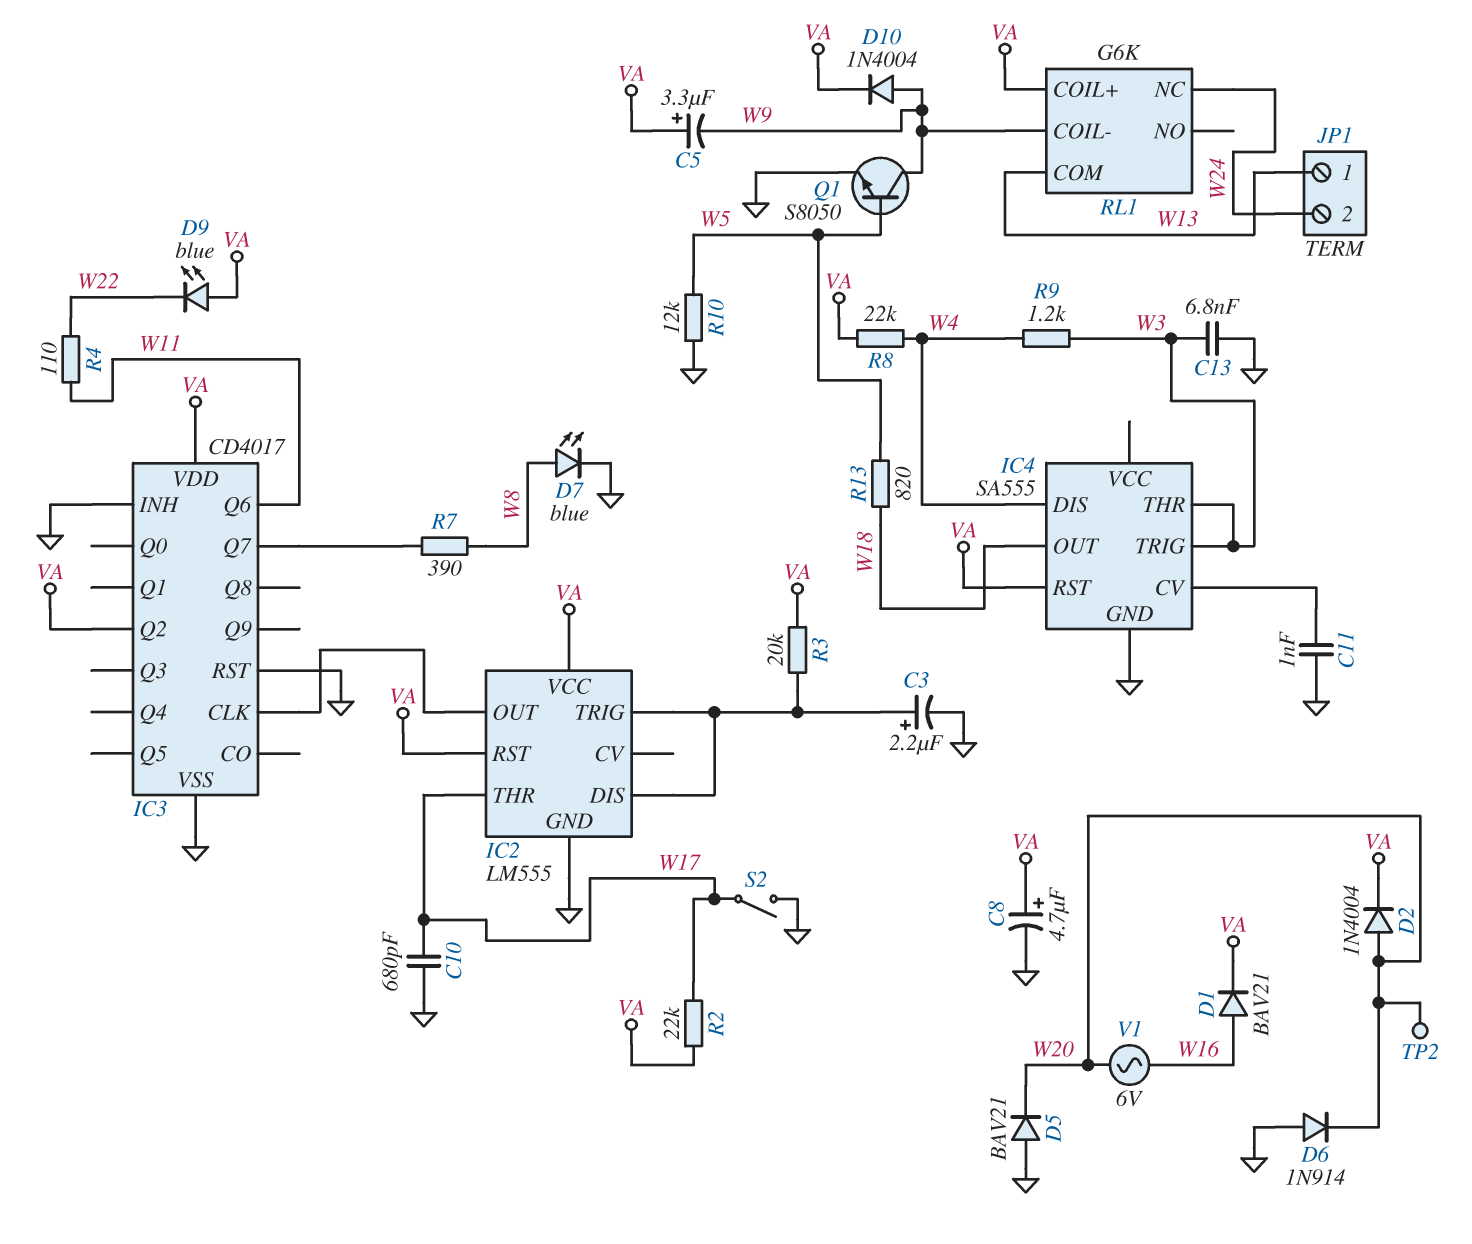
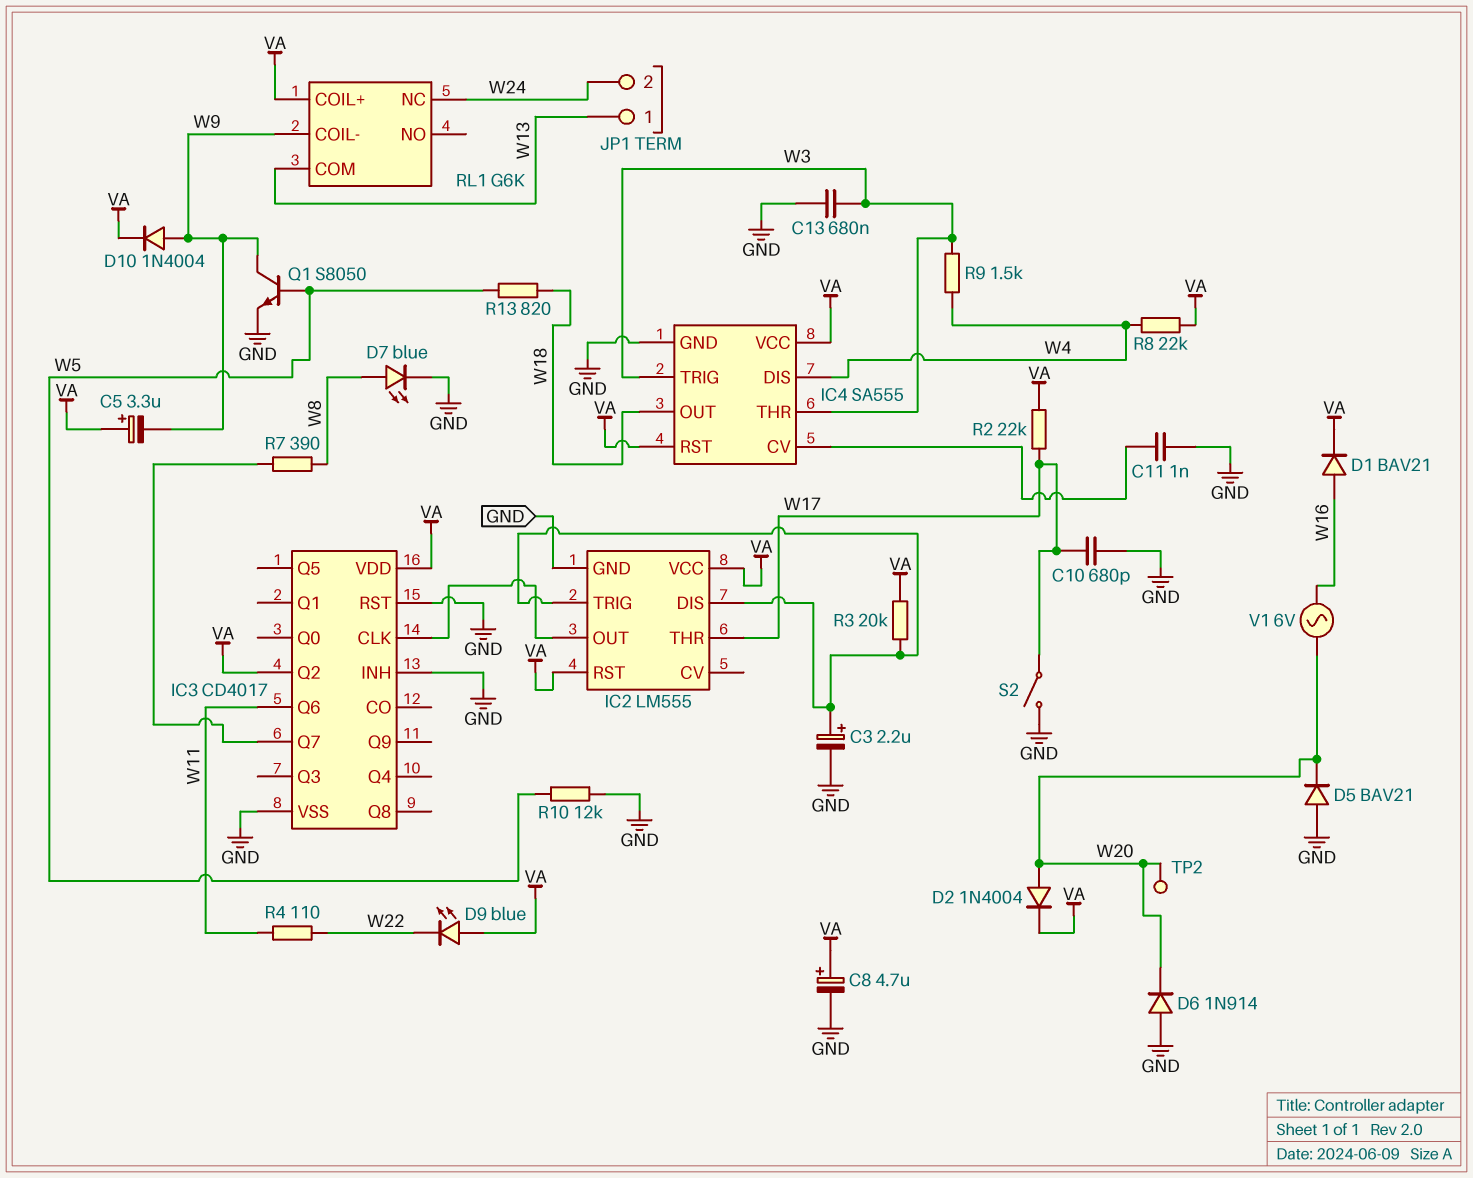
C13: 6.8nF (GND, W3) -> 680nF (GND, W3)
IC4 pin VCC: none -> VA
R9: 1.2k (W3, W4) -> 1.5k (W3, W4)

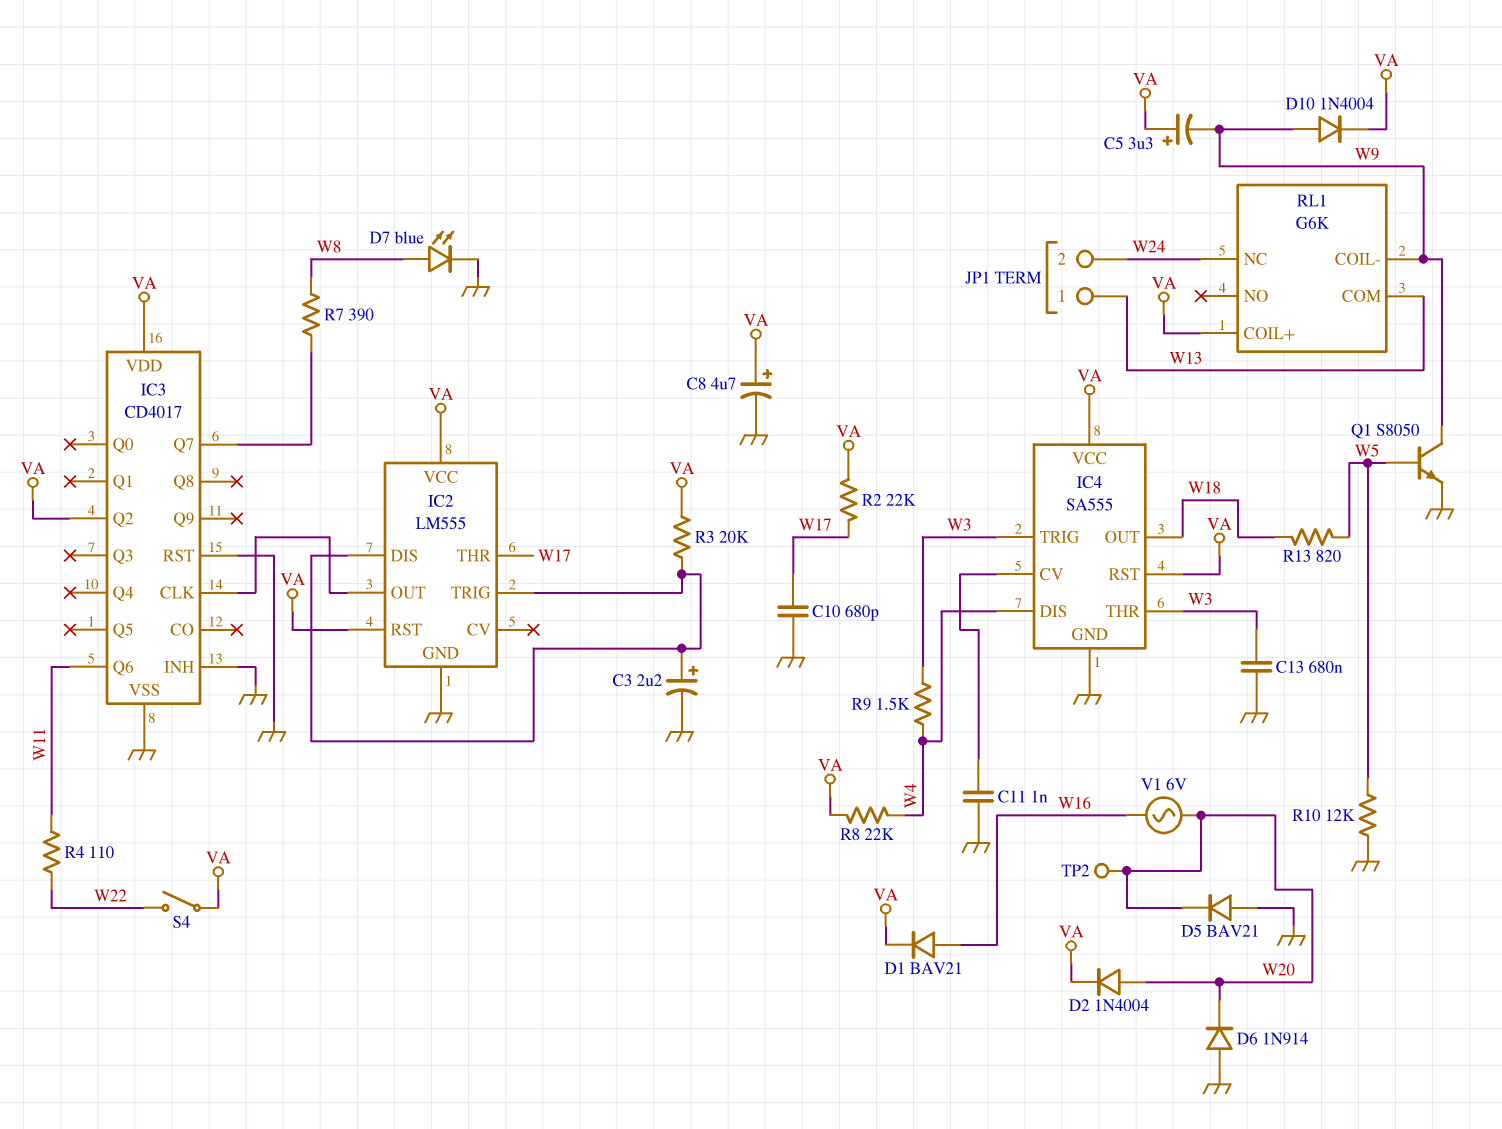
D9: LED blue (A VA, K W22) -> none
S2: switch (GND, W17) -> none
S4: none -> switch (VA, W22)

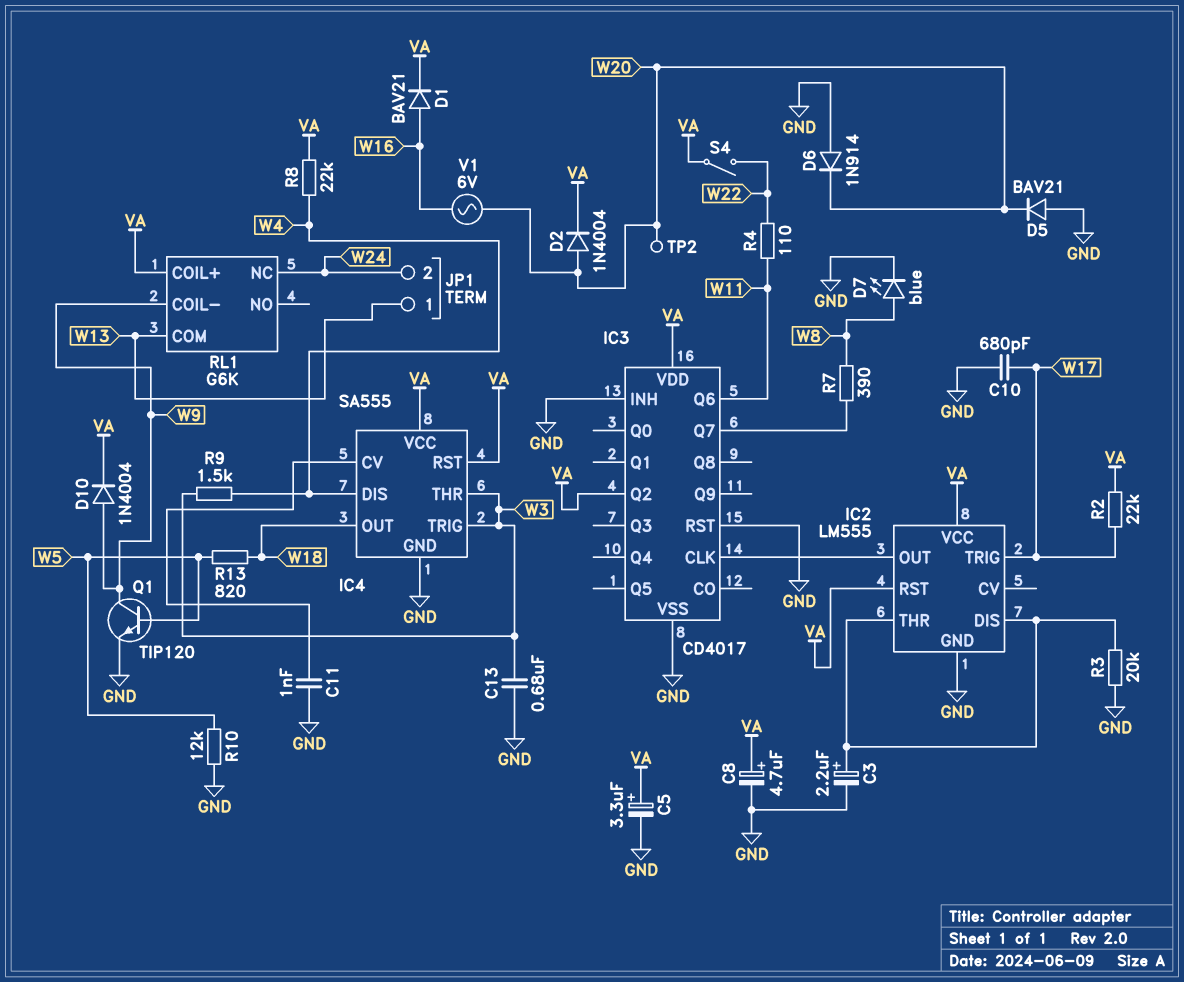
C5: 3.3uF (plus VA, minus W9) -> 3.3uF (plus VA, minus GND)
IC2 pin THR: W17 -> IC2/DIS
IC2 pin TRIG: IC2/DIS -> W17
Q1: NPN S8050 (B W5, C W9, E GND) -> NPN TIP120 (B W5, C W9, E GND)
R3: 20k (IC2/DIS, VA) -> 20k (GND, IC2/DIS)

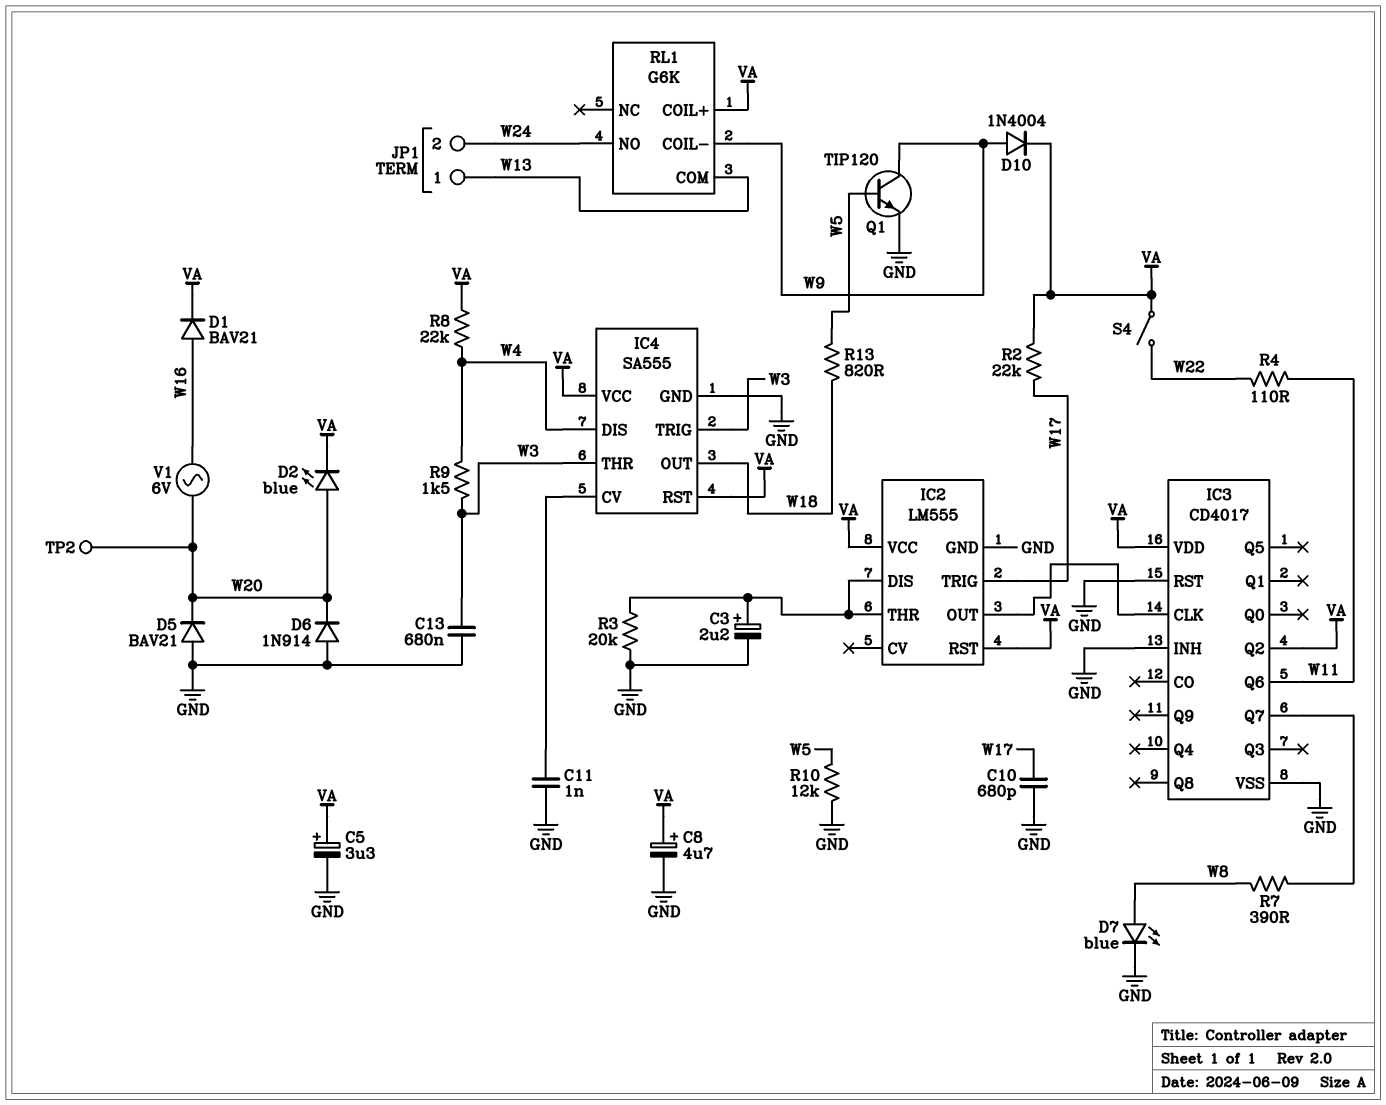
D2: diode 1N4004 (A W20, K VA) -> LED blue (A W20, K VA)
RL1 pin NC: W24 -> none
RL1 pin NO: none -> W24

